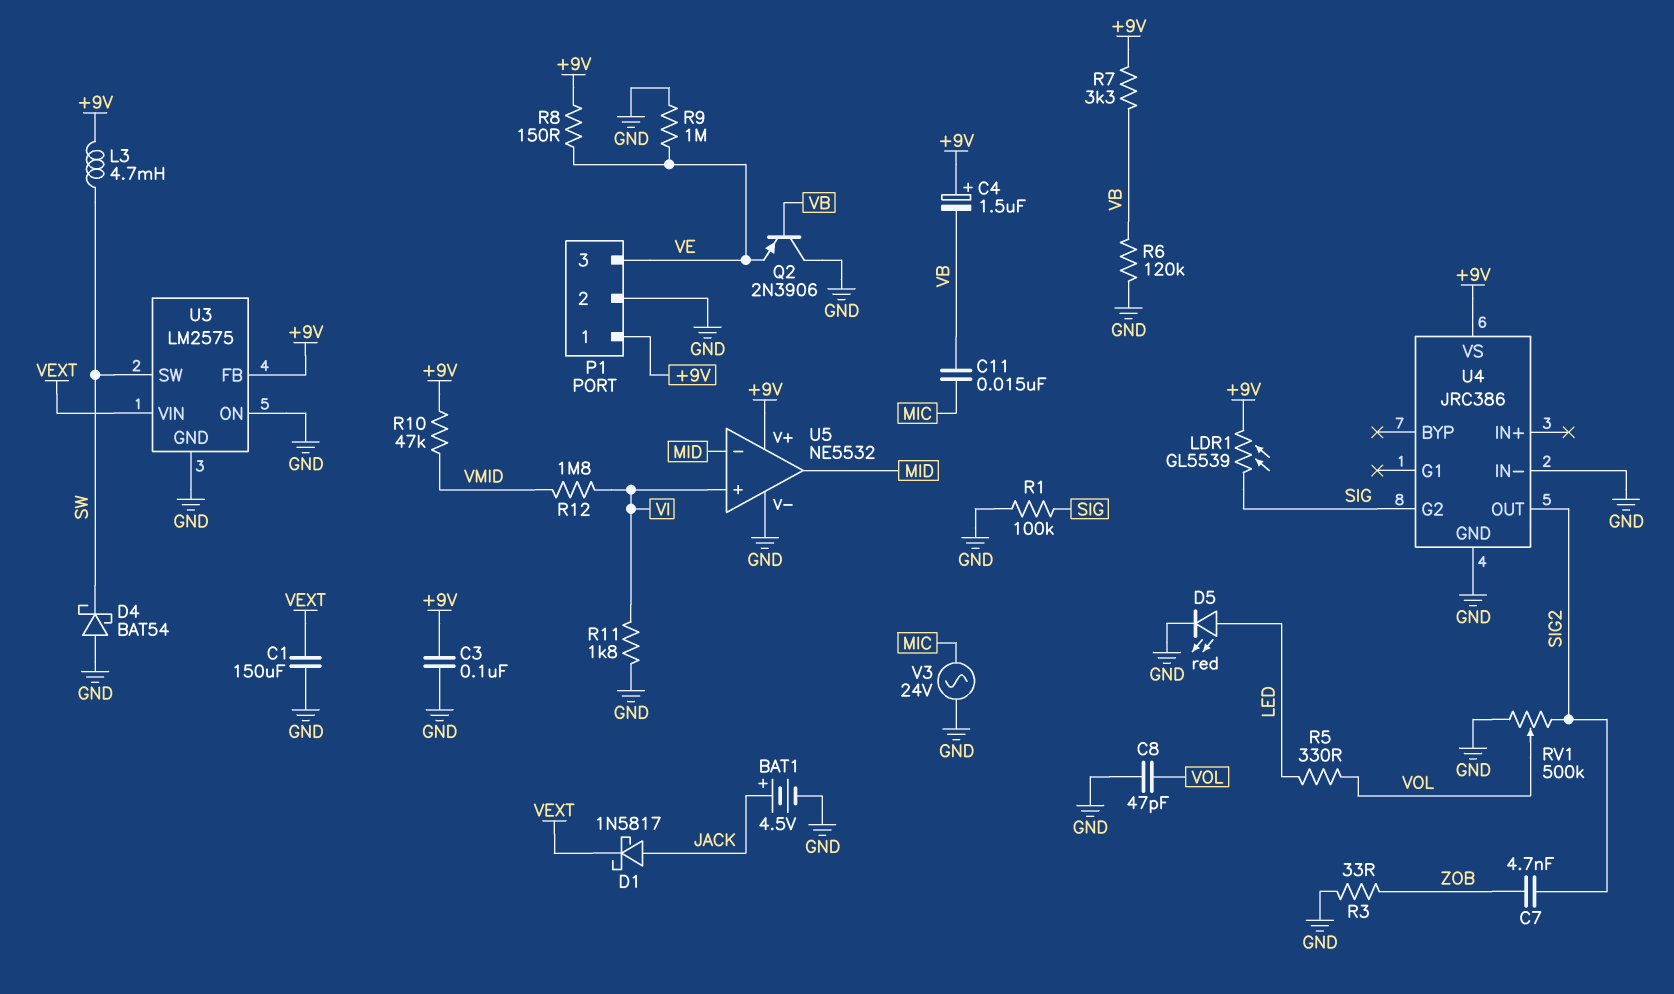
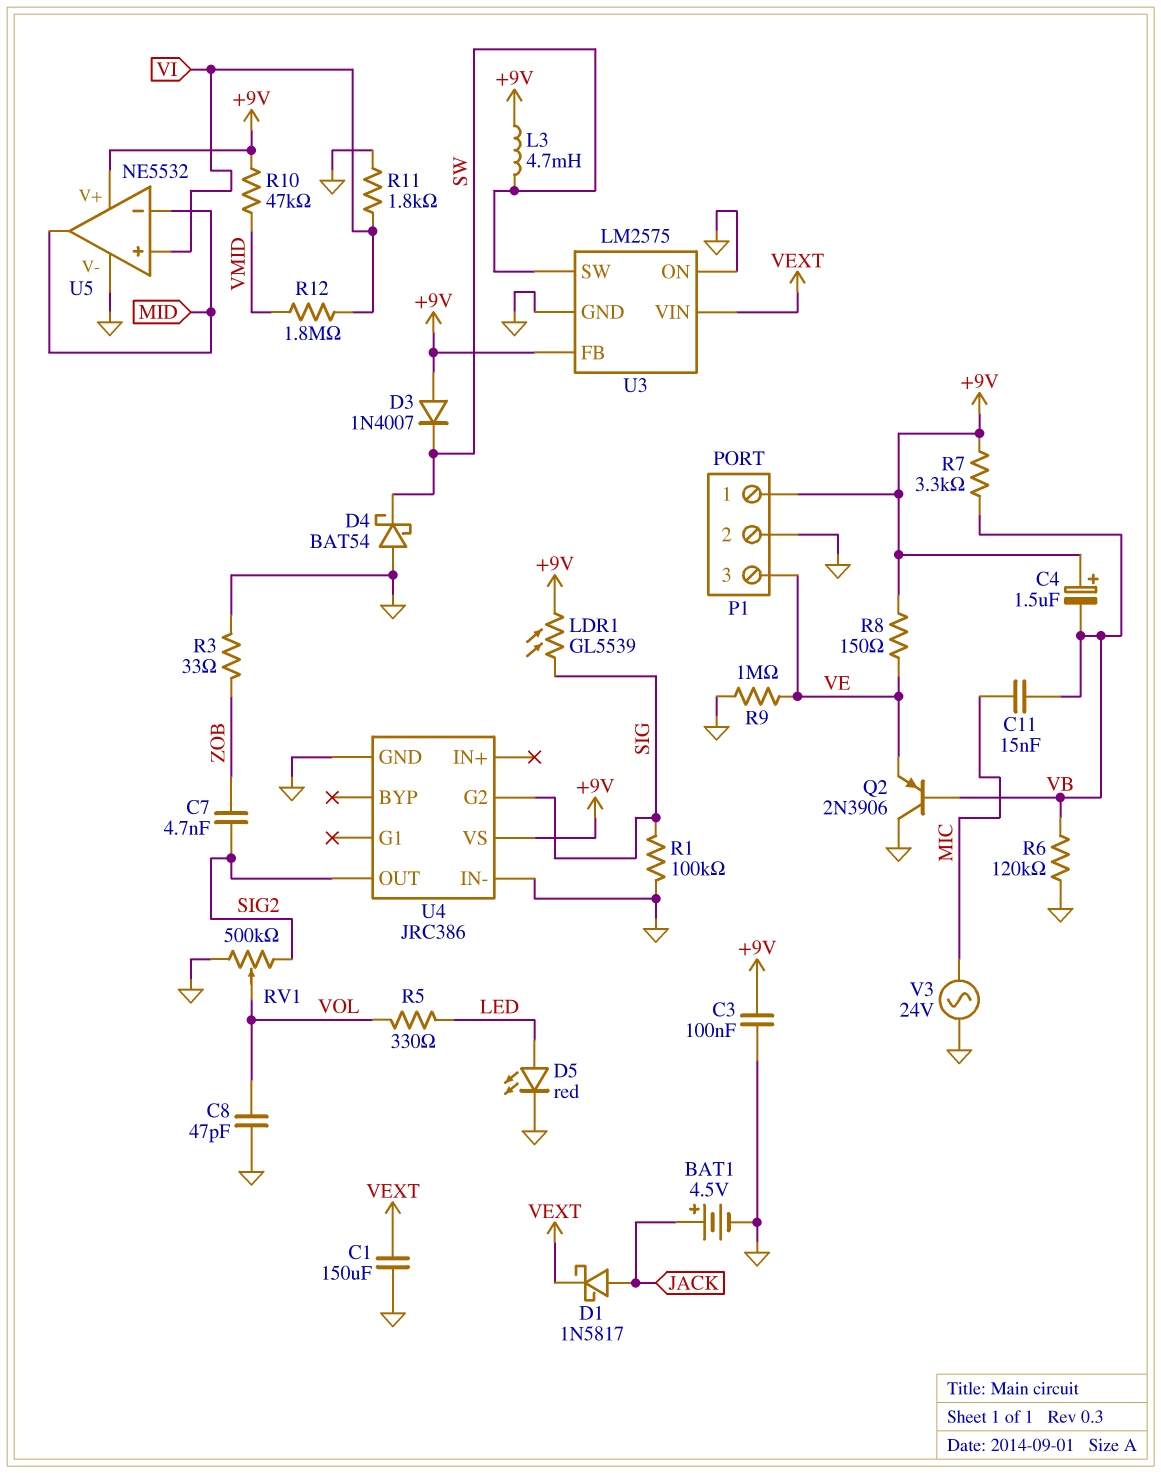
D3: none -> diode 1N4007 (A +9V, K SW)

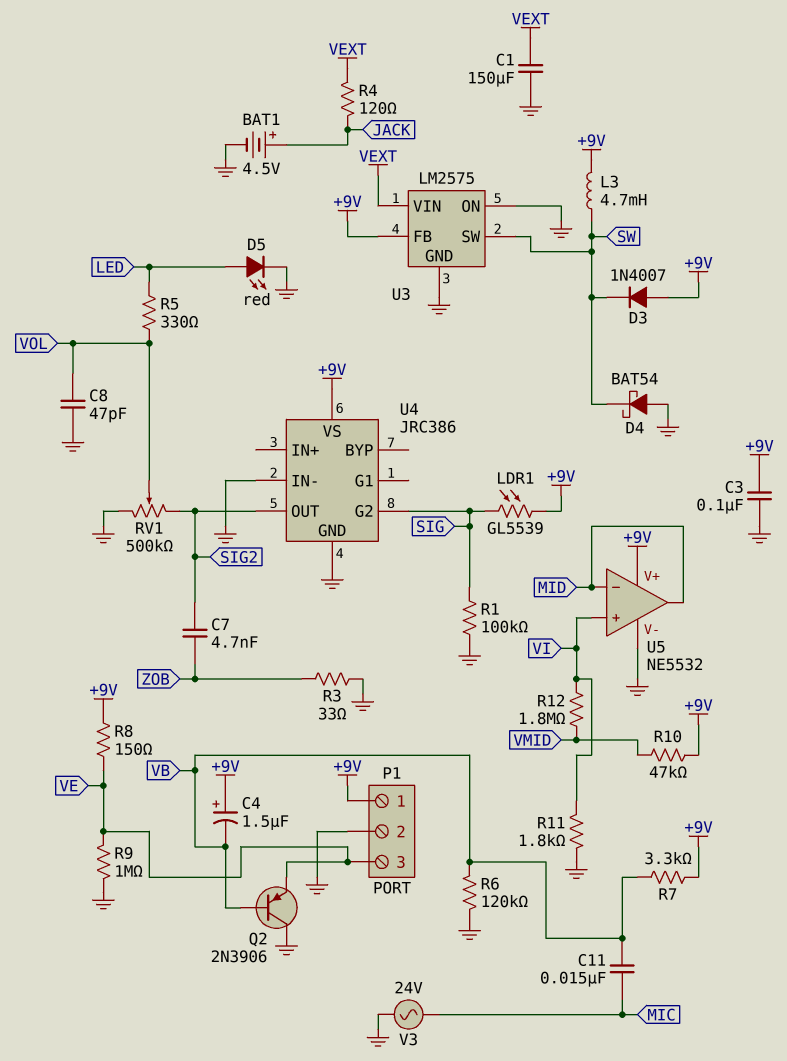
D1: schottky 1N5817 (A JACK, K VEXT) -> none
R4: none -> 120 (JACK, VEXT)

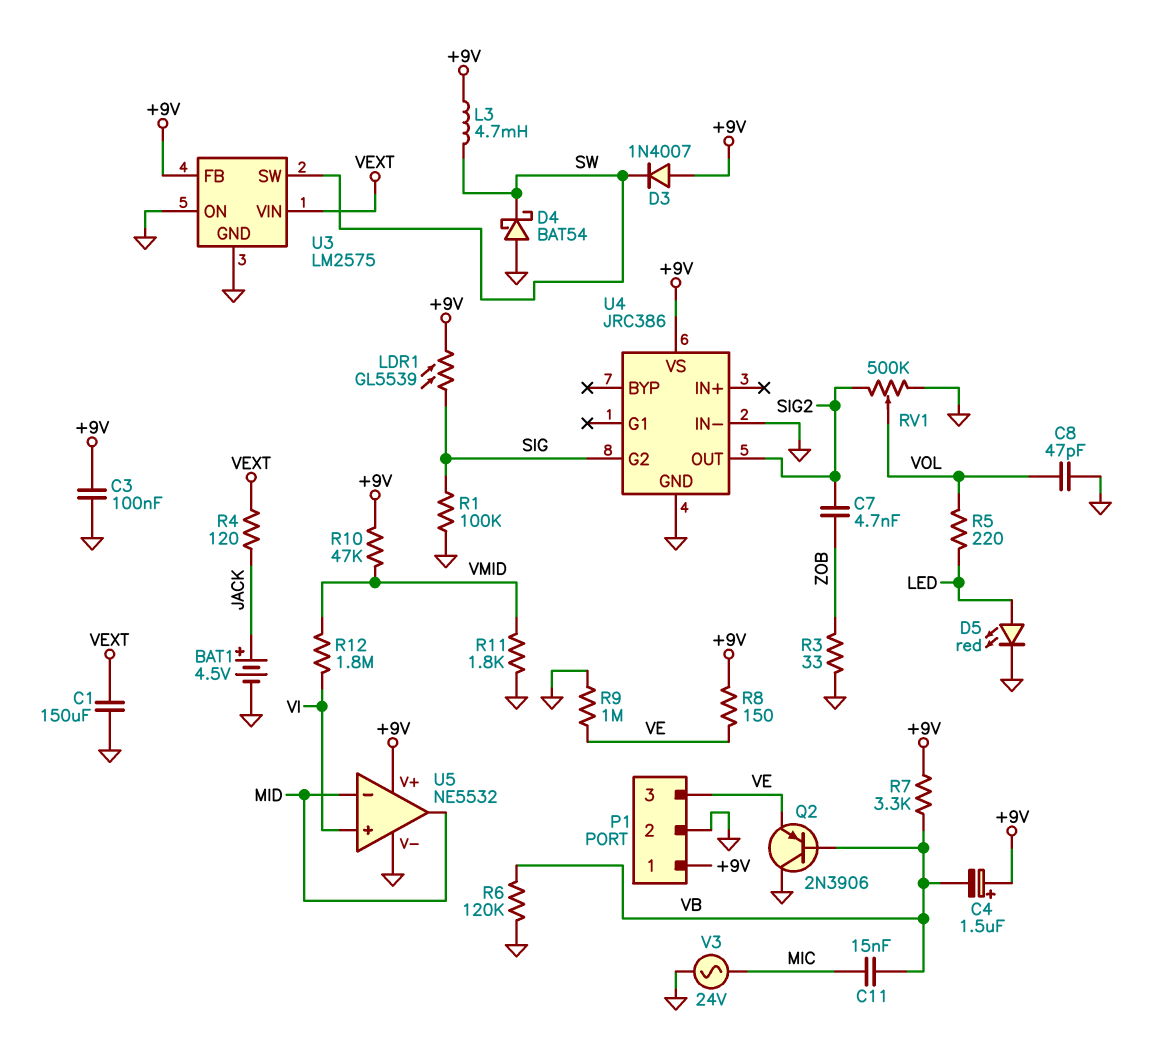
R5: 330 (LED, VOL) -> 220 (LED, VOL)
R11: 1.8k (GND, VI) -> 1.8k (GND, VMID)

